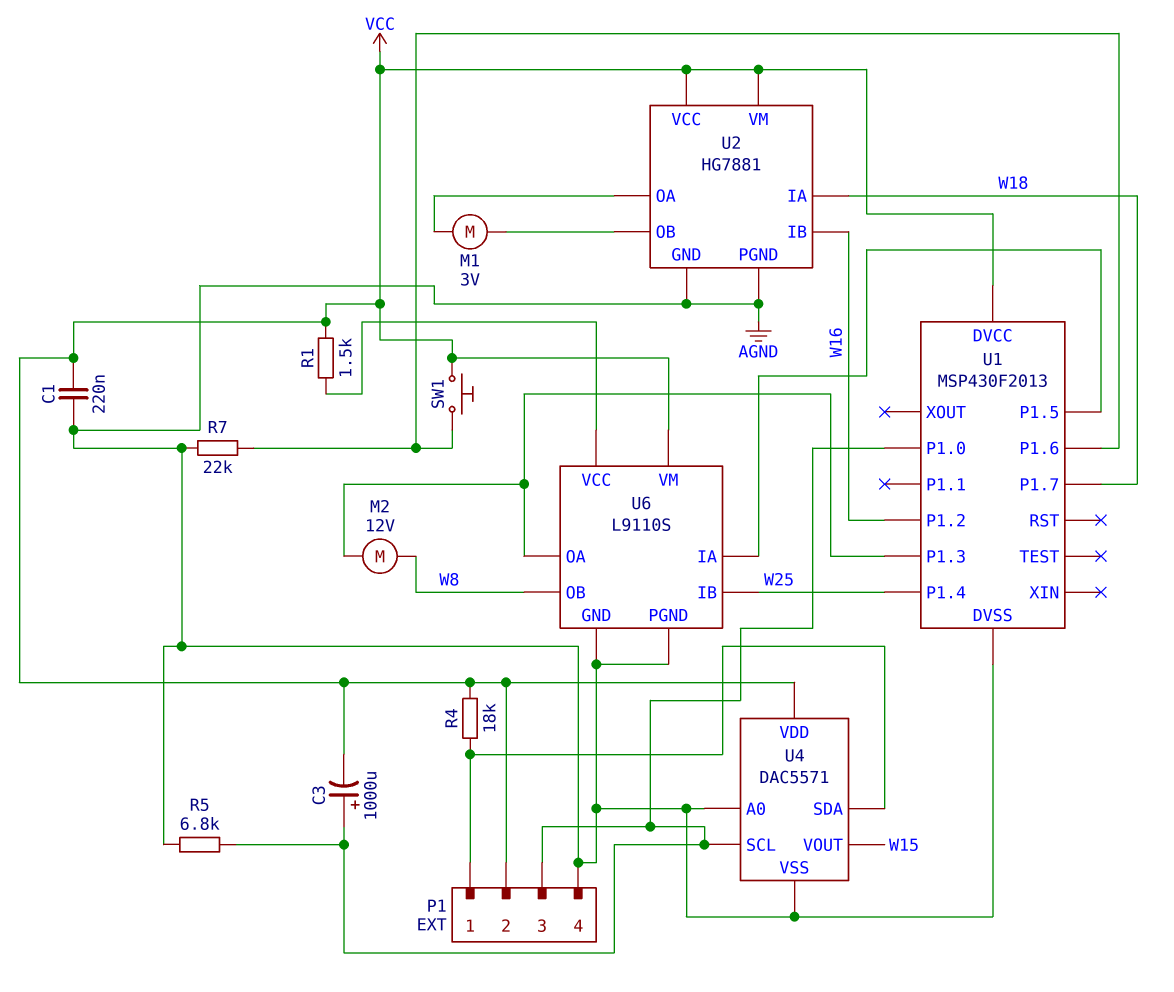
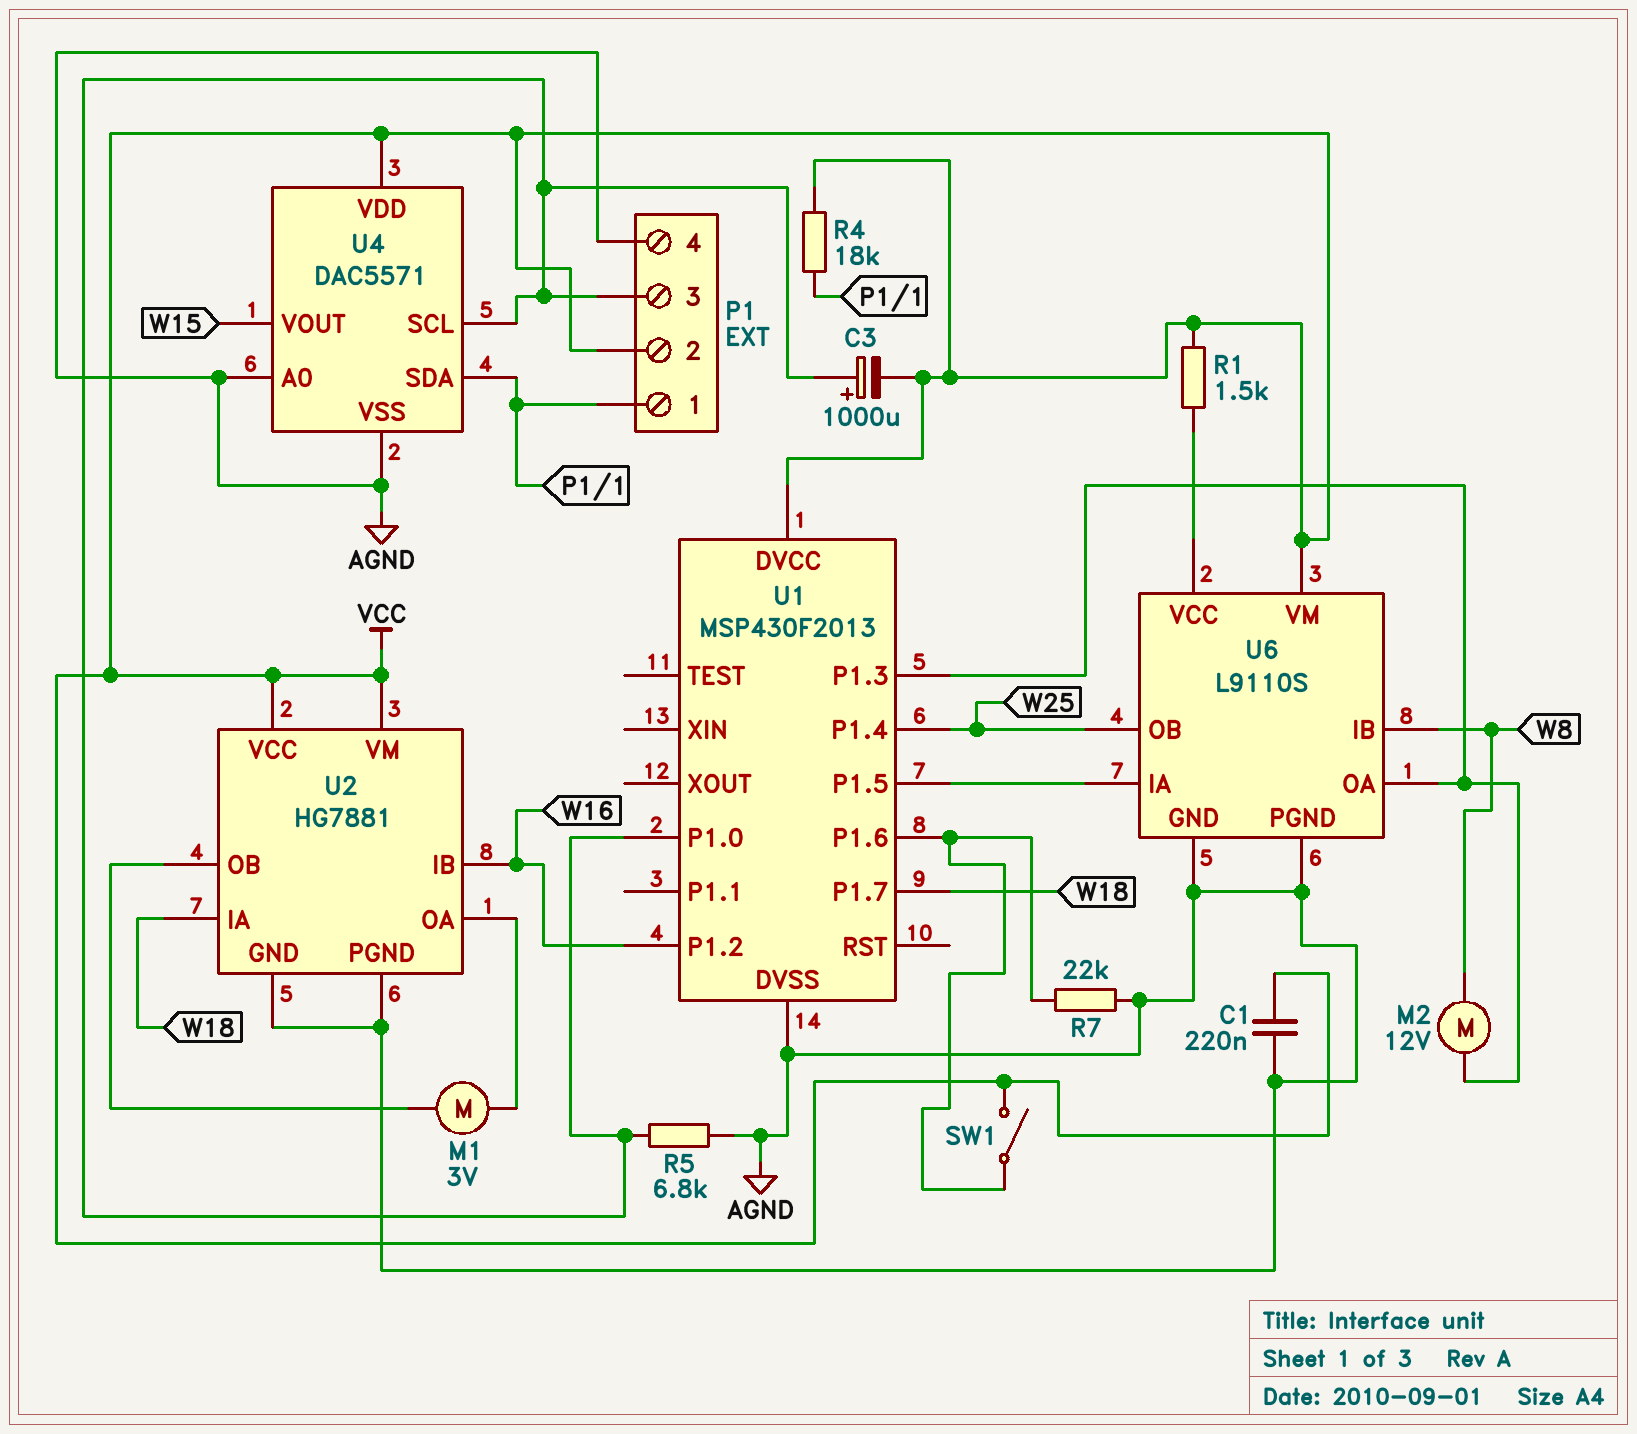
SW1: button (U1/P1.6, VCC) -> switch (U1/P1.6, VCC)
U6 pin IB: W25 -> W8
U6 pin OB: W8 -> W25

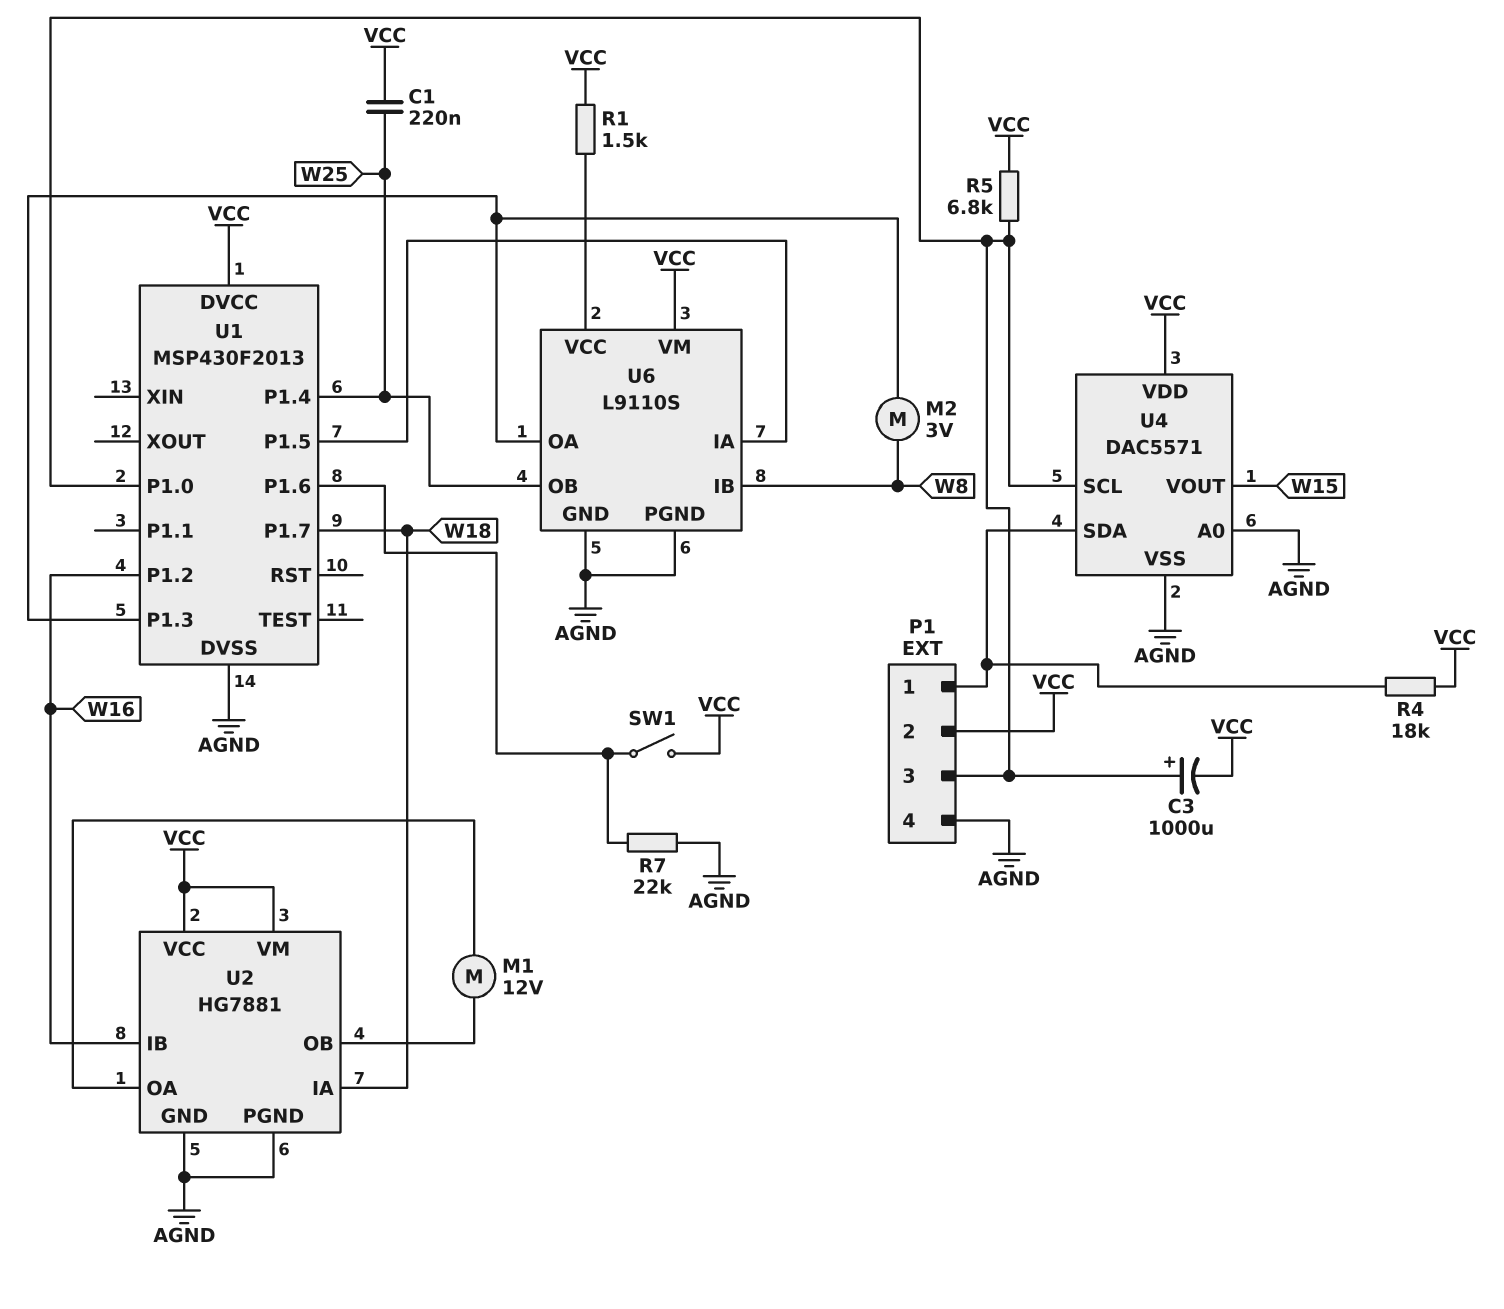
C1: 220nF (AGND, VCC) -> 220nF (VCC, W25)
M1: motor 3V (U2/OA, U2/OB) -> motor 12V (U2/OA, U2/OB)
M2: motor 12V (U1/P1.3, W8) -> motor 3V (U1/P1.3, W8)
R5: 6.8k (AGND, P1/3) -> 6.8k (P1/3, VCC)

